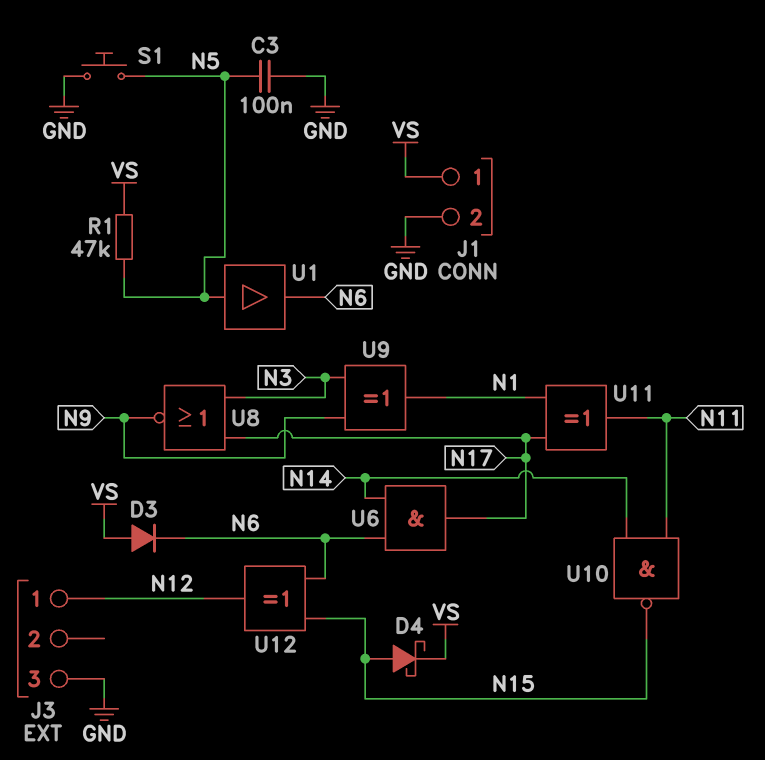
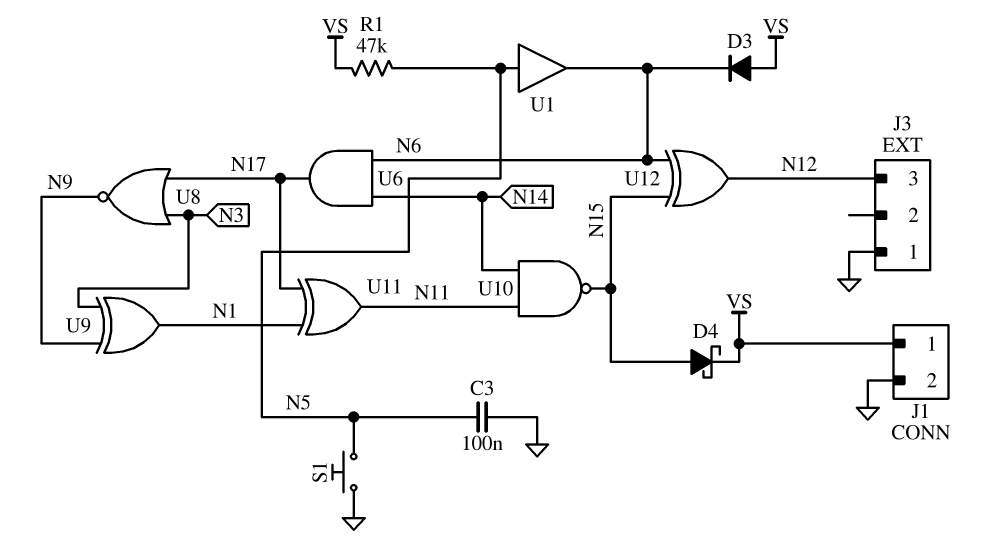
J3 pin 1: N12 -> GND
J3 pin 3: GND -> N12

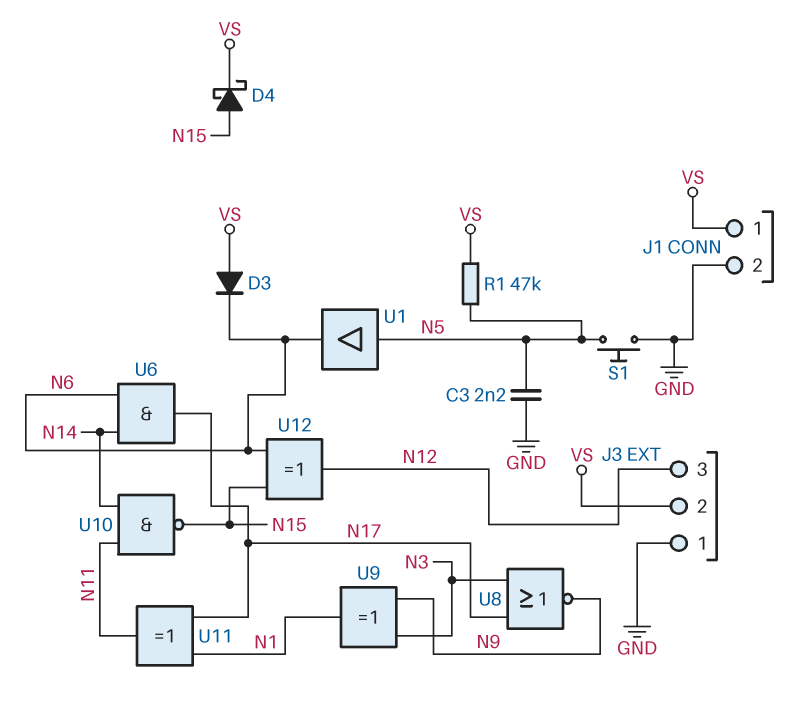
C3: 100nF (GND, N5) -> 2.2nF (GND, N5)
J3 pin 2: none -> VS

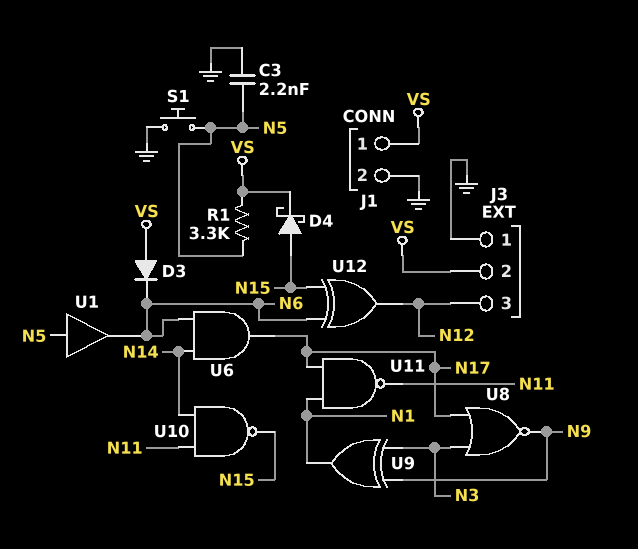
R1: 47k (N5, VS) -> 3.3k (N5, VS)
U11: XOR (in N1, in N17, out N11) -> NAND (in N1, in N17, out N11)

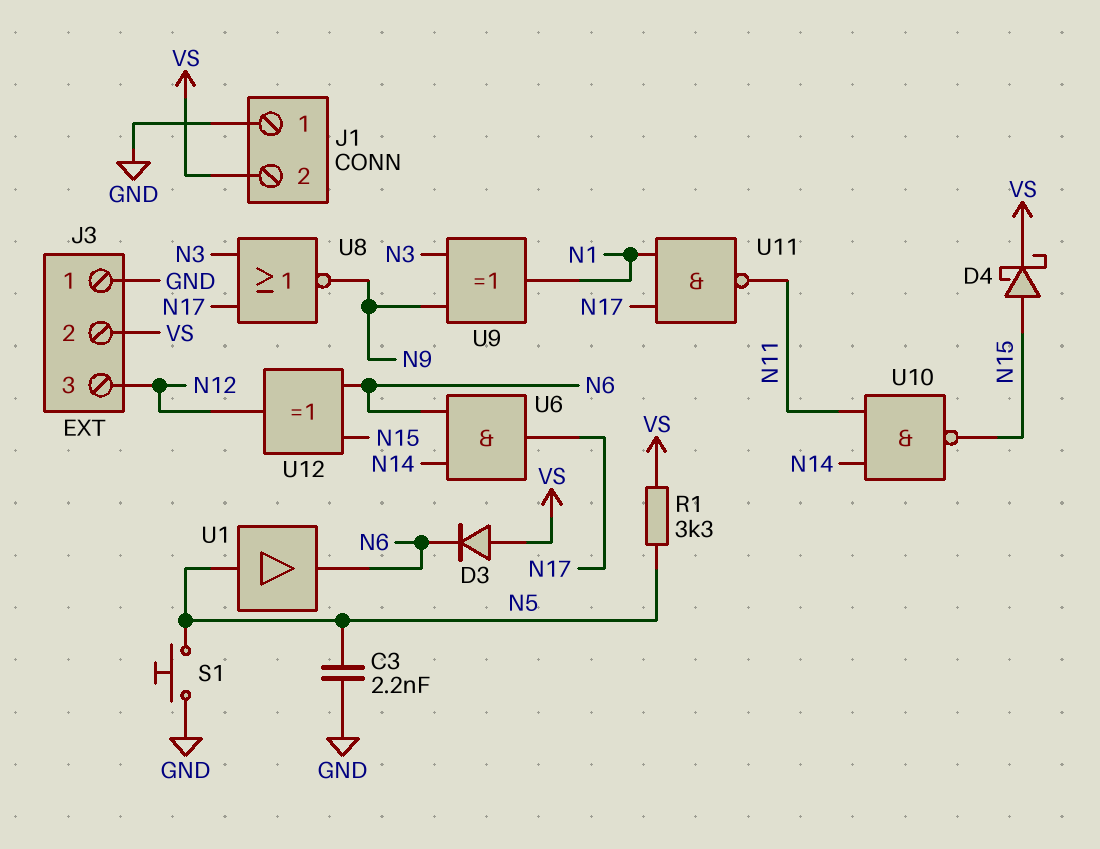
J1 pin 1: VS -> GND
J1 pin 2: GND -> VS

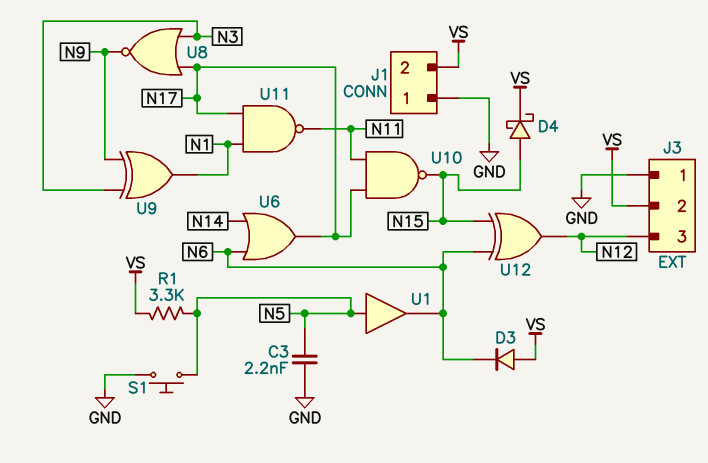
U6: AND (in N6, in N14, out N17) -> OR (in N6, in N14, out N17)
U10: NAND (in N11, in N14, out N15) -> NAND (in N11, in N17, out N15)

